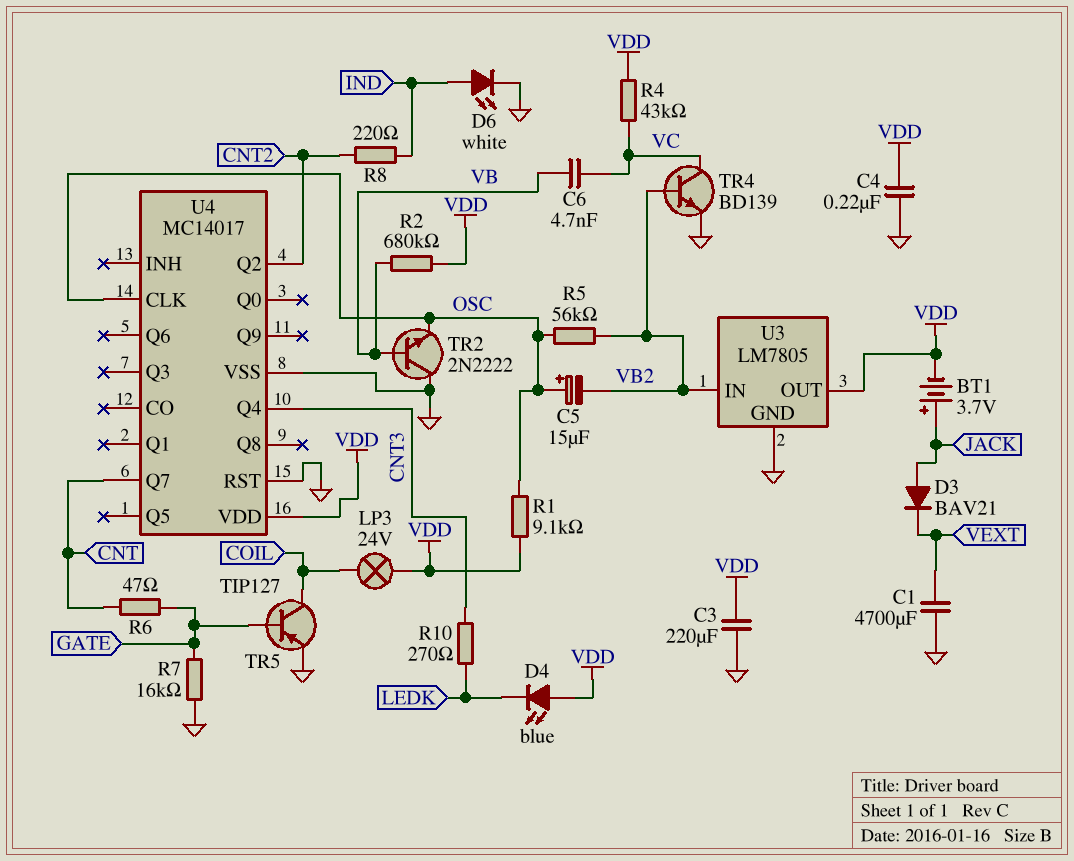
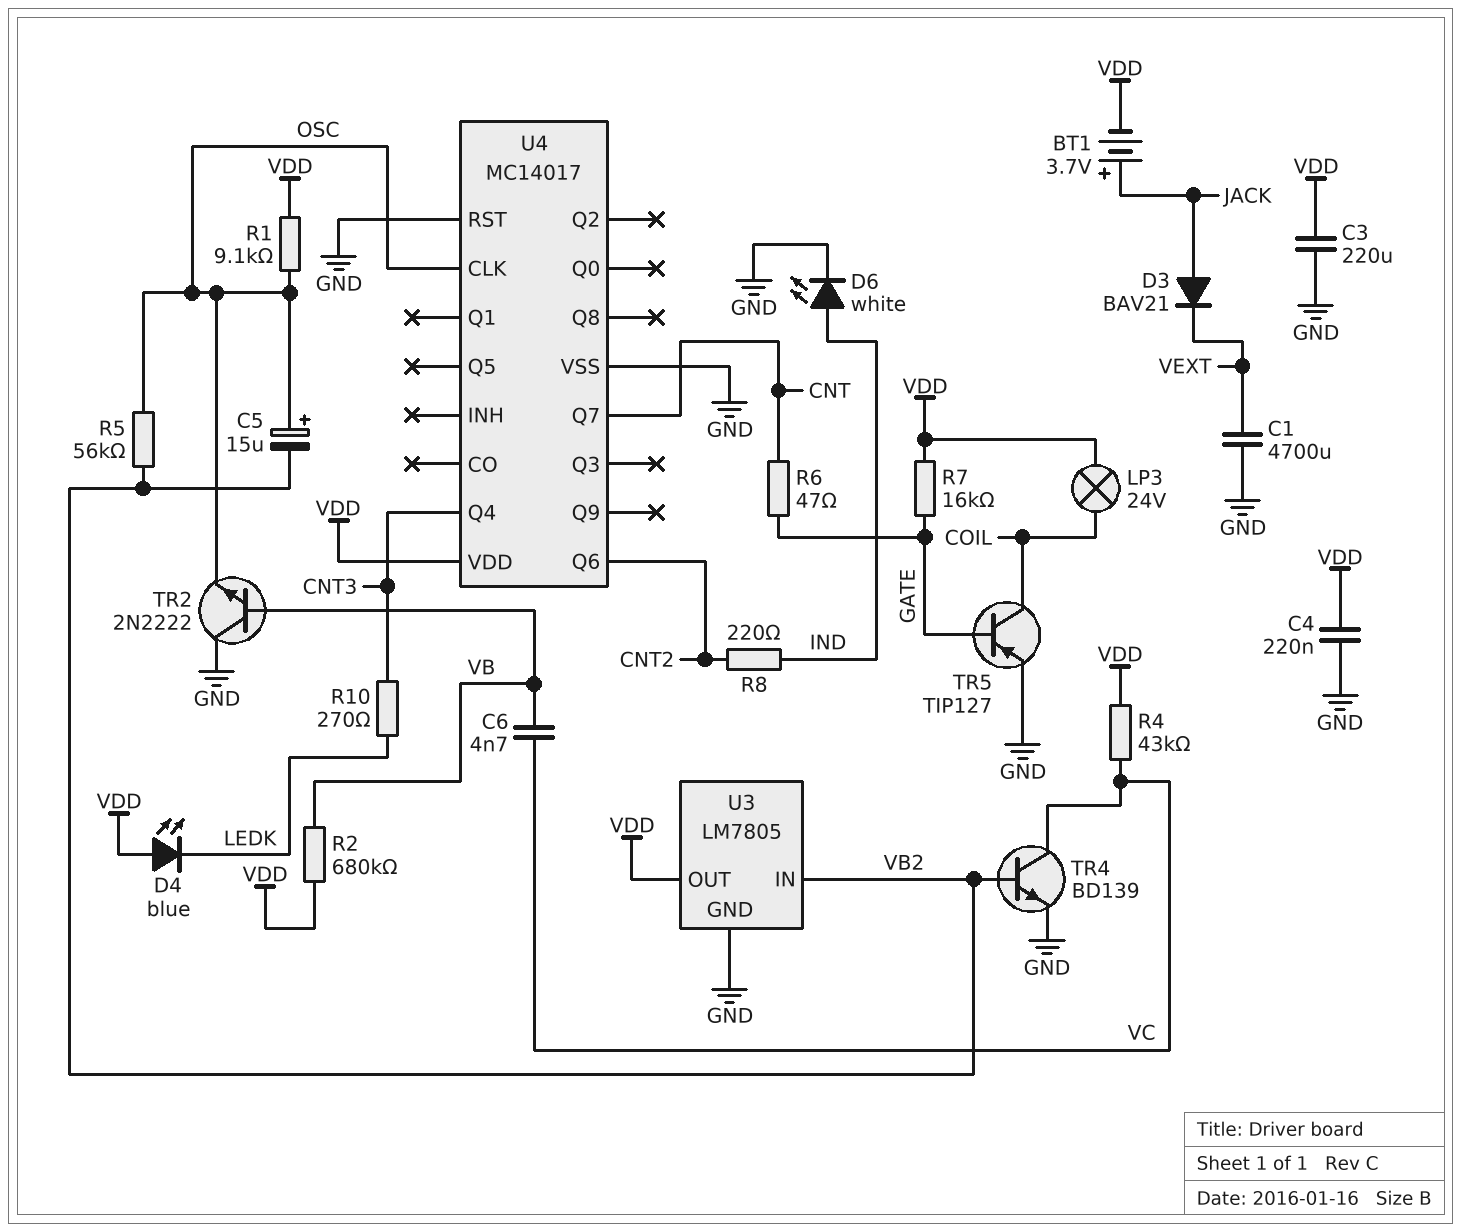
R7: 16k (GATE, GND) -> 16k (GATE, VDD)
U4 pin Q2: CNT2 -> none
U4 pin Q6: none -> CNT2

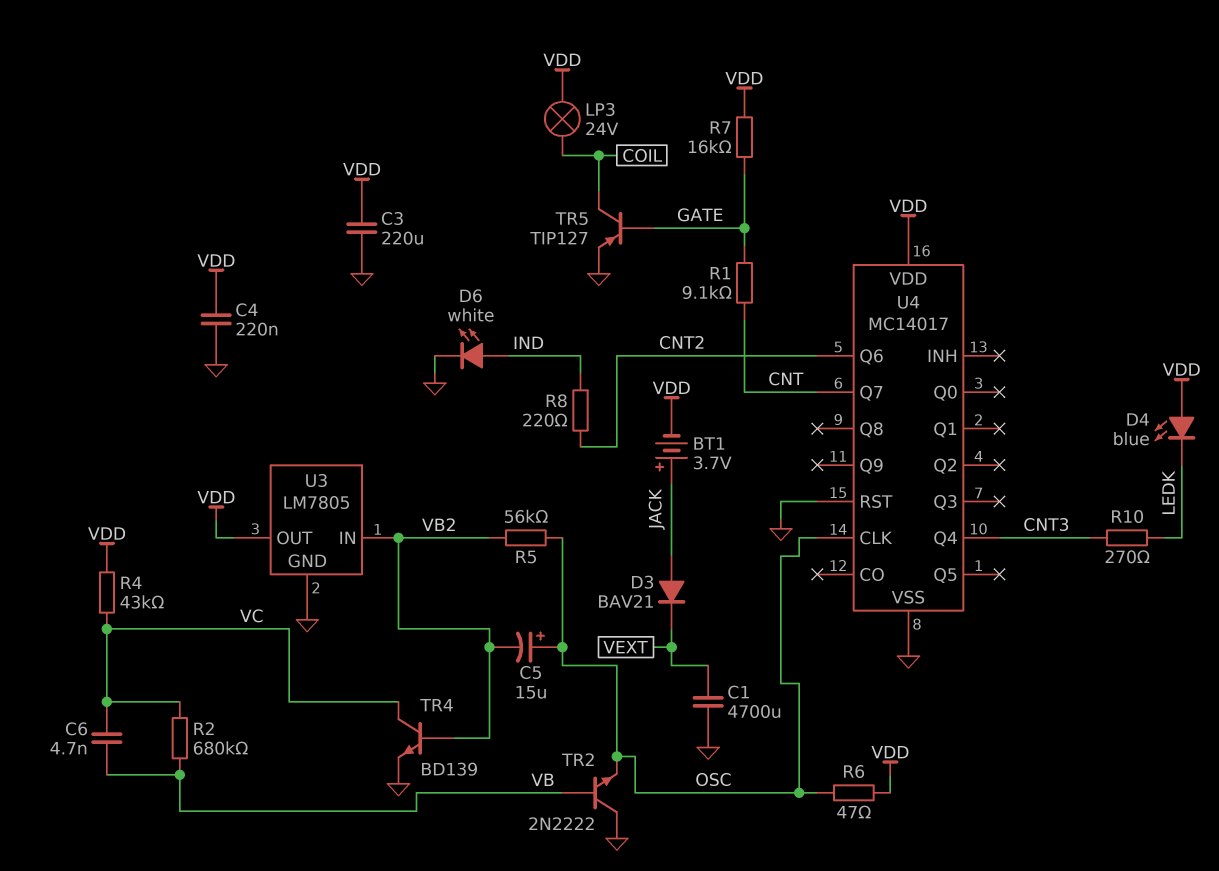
R1: 9.1k (OSC, VDD) -> 9.1k (CNT, GATE)
R2: 680k (VB, VDD) -> 680k (VB, VC)
R6: 47 (CNT, GATE) -> 47 (OSC, VDD)

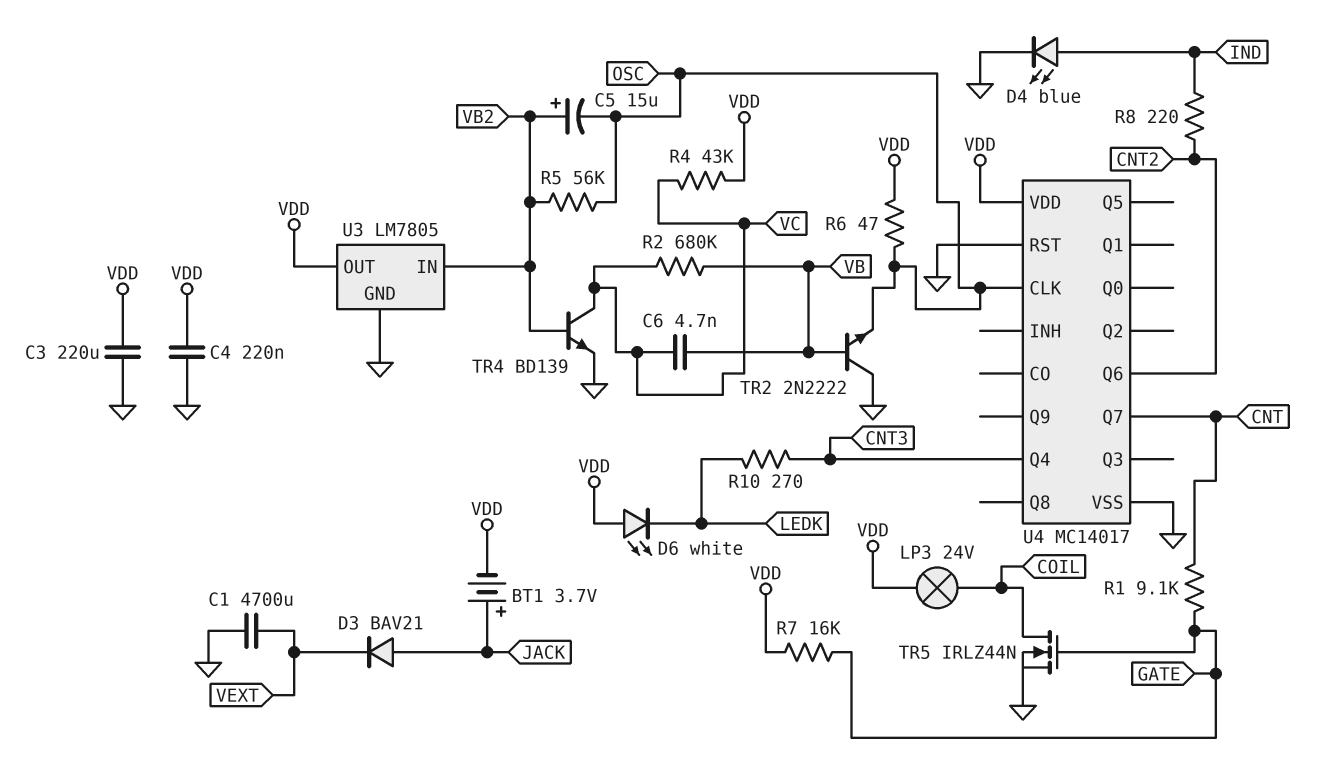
C5: 15uF (plus OSC, minus VB2) -> 15uF (plus VB2, minus OSC)
D4: LED blue (A VDD, K LEDK) -> LED blue (A IND, K GND)
D6: LED white (A IND, K GND) -> LED white (A VDD, K LEDK)
TR5: PNP TIP127 (B GATE, C COIL, E GND) -> NMOS IRLZ44N (G GATE, D COIL, S GND)

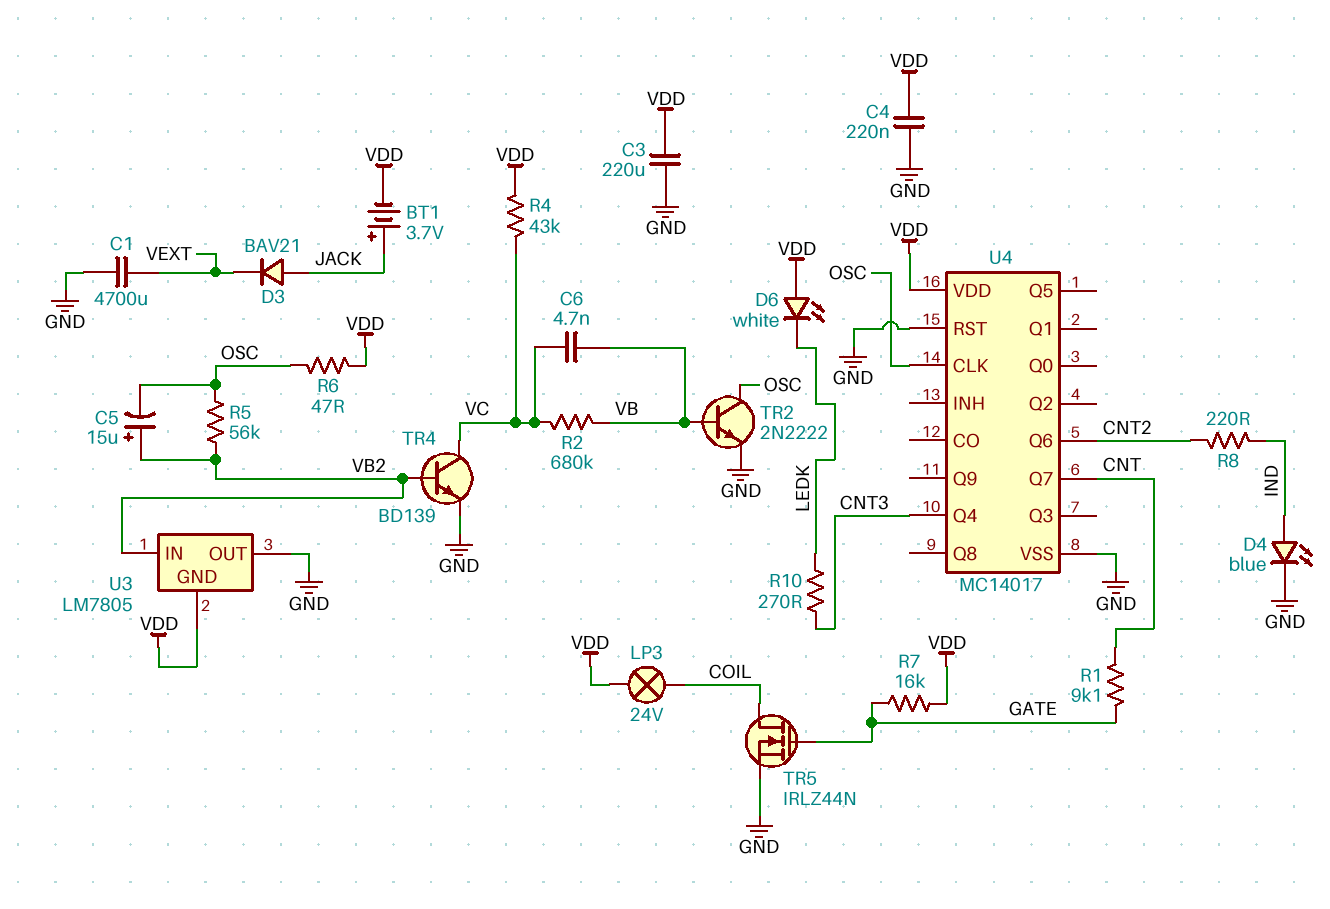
TR2: NPN 2N2222 (B VB, C GND, E OSC) -> NPN 2N2222 (B VB, C OSC, E GND)
U3 pin GND: GND -> VDD
U3 pin OUT: VDD -> GND

